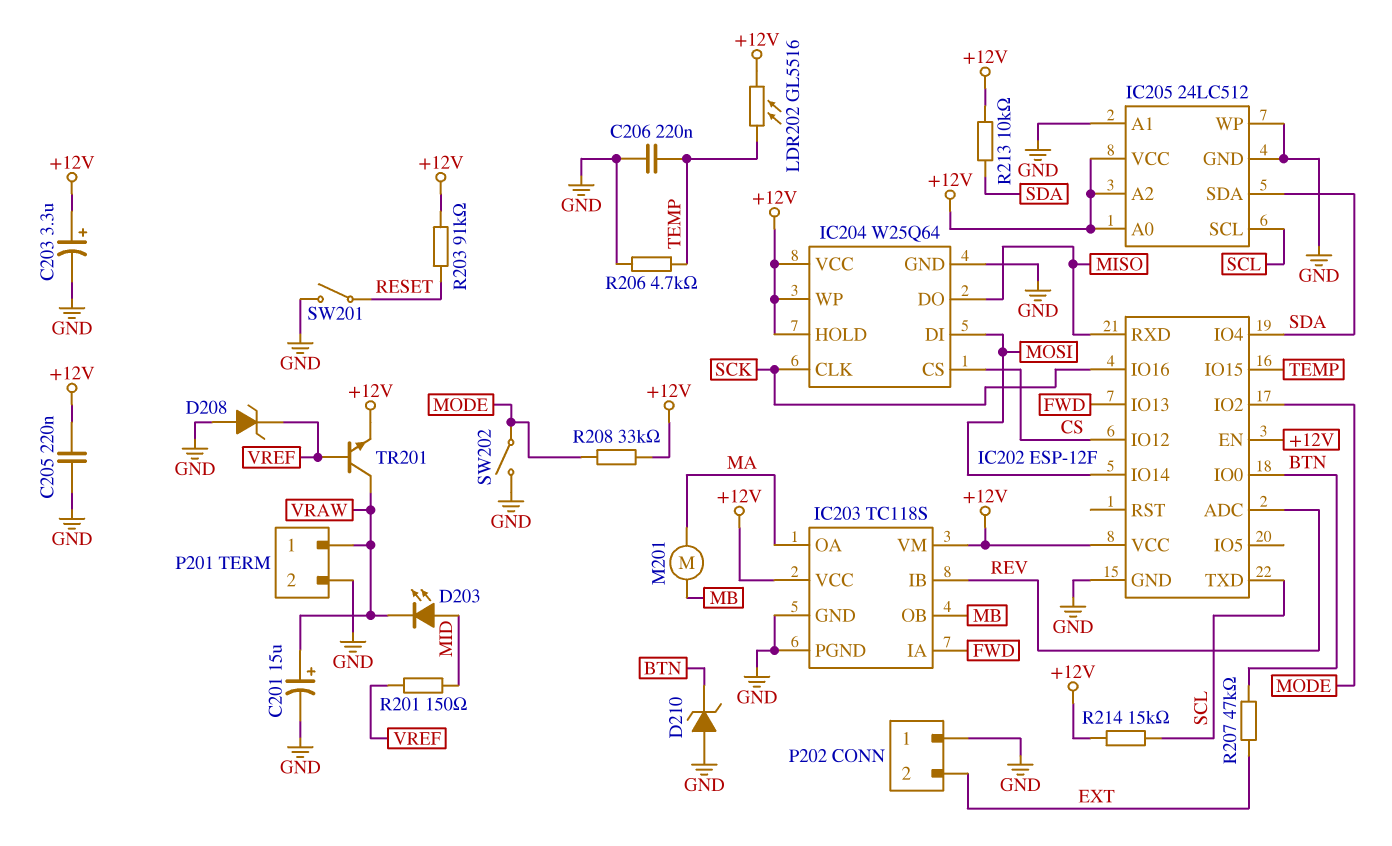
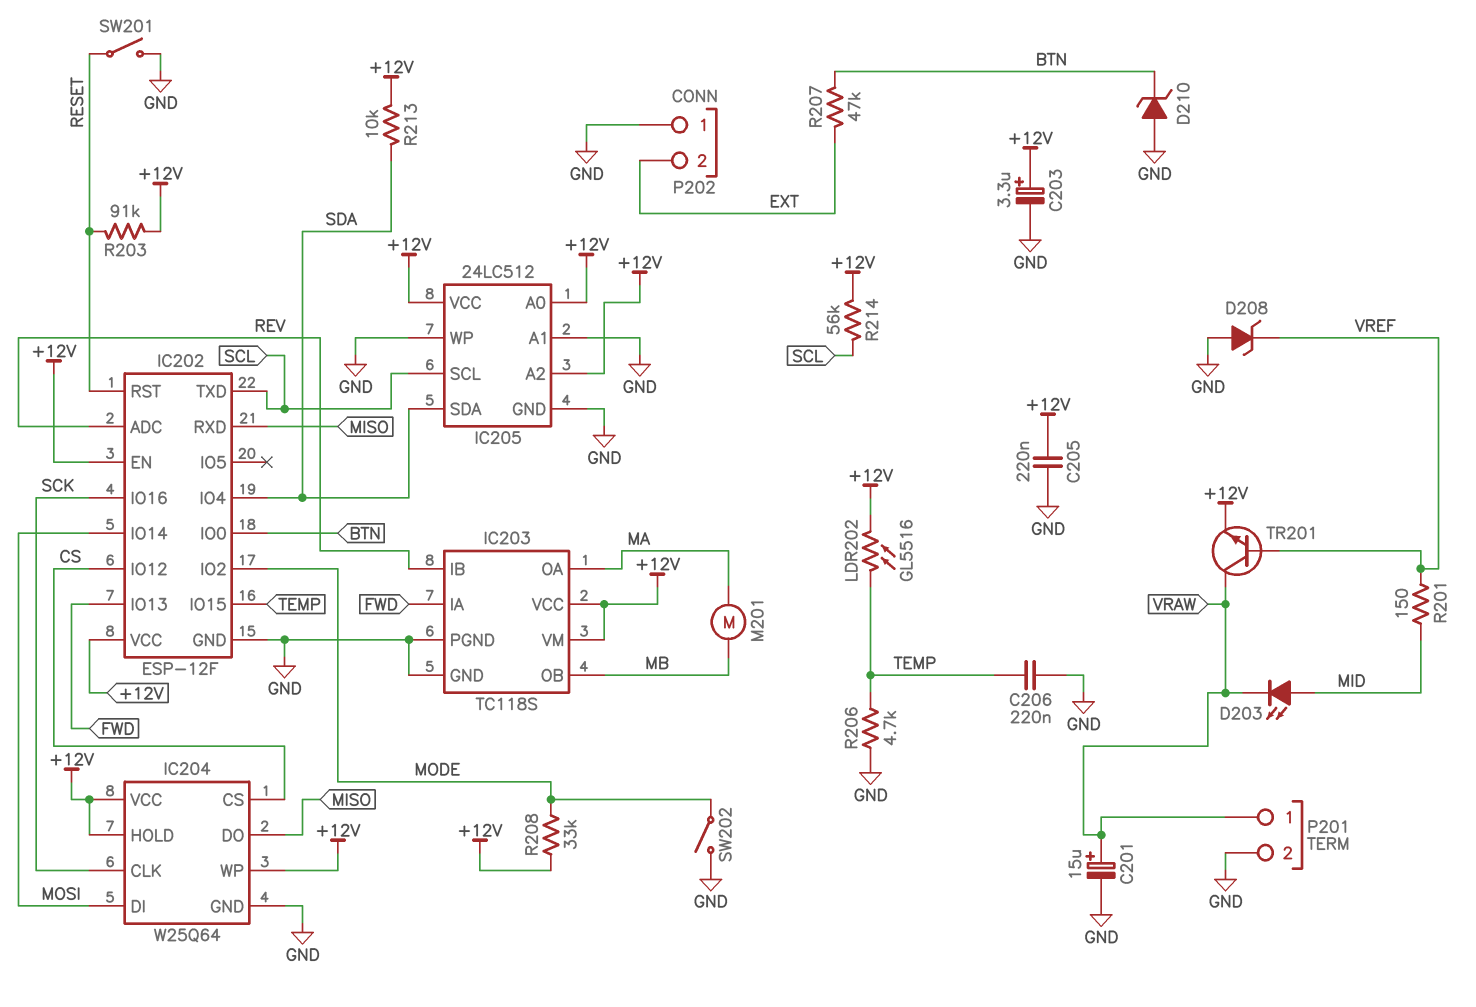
IC202 pin RST: none -> RESET
R214: 15k (+12V, SCL) -> 56k (+12V, SCL)

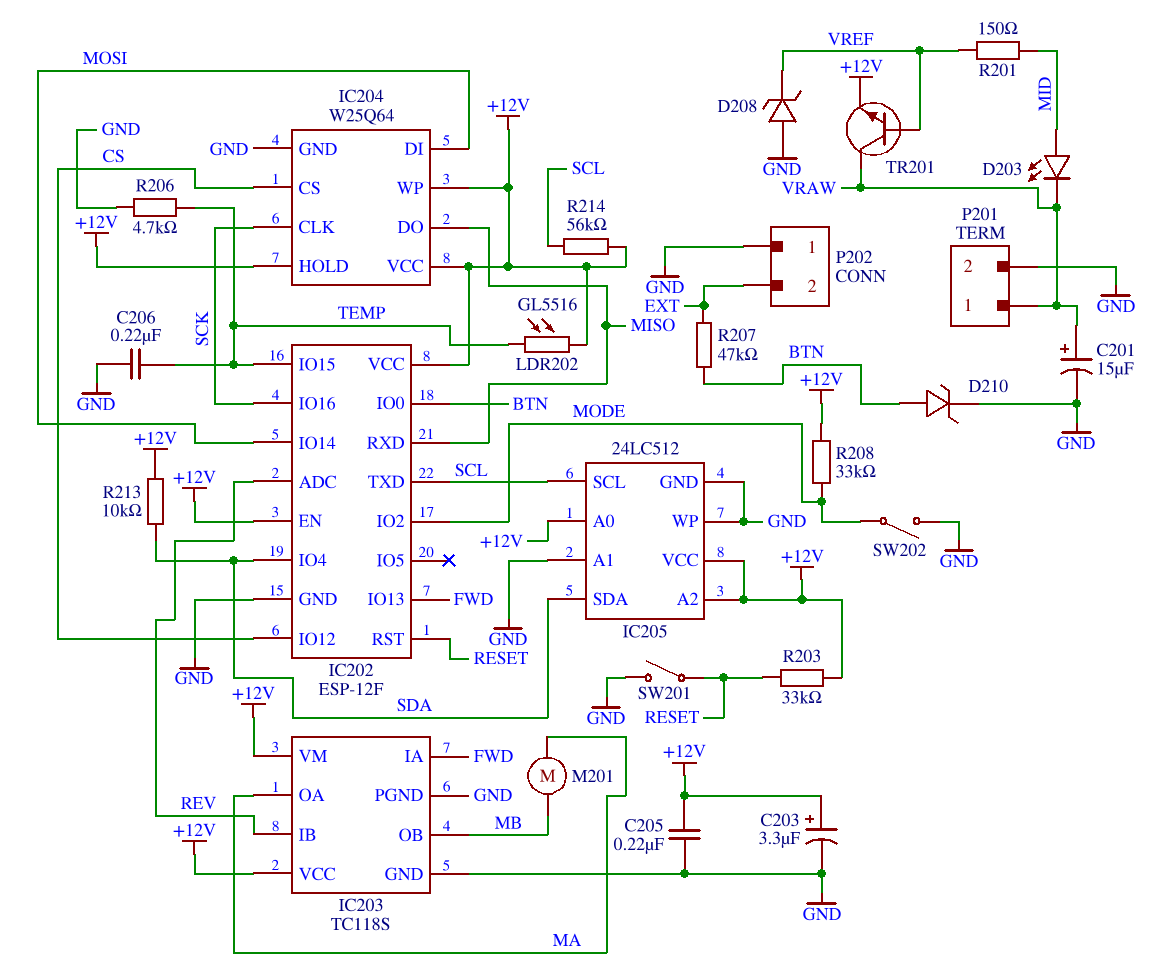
D210: zener (A GND, K BTN) -> zener (A BTN, K GND)
R203: 91k (+12V, RESET) -> 33k (+12V, RESET)

